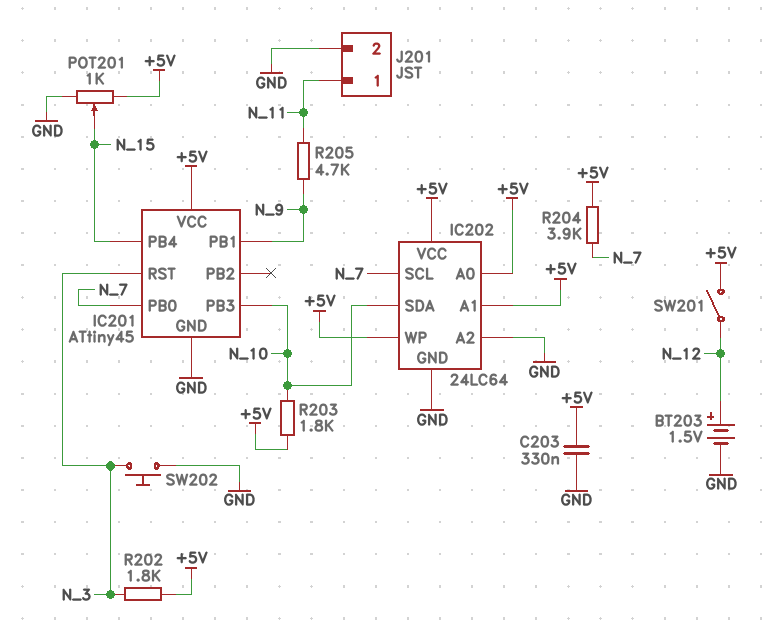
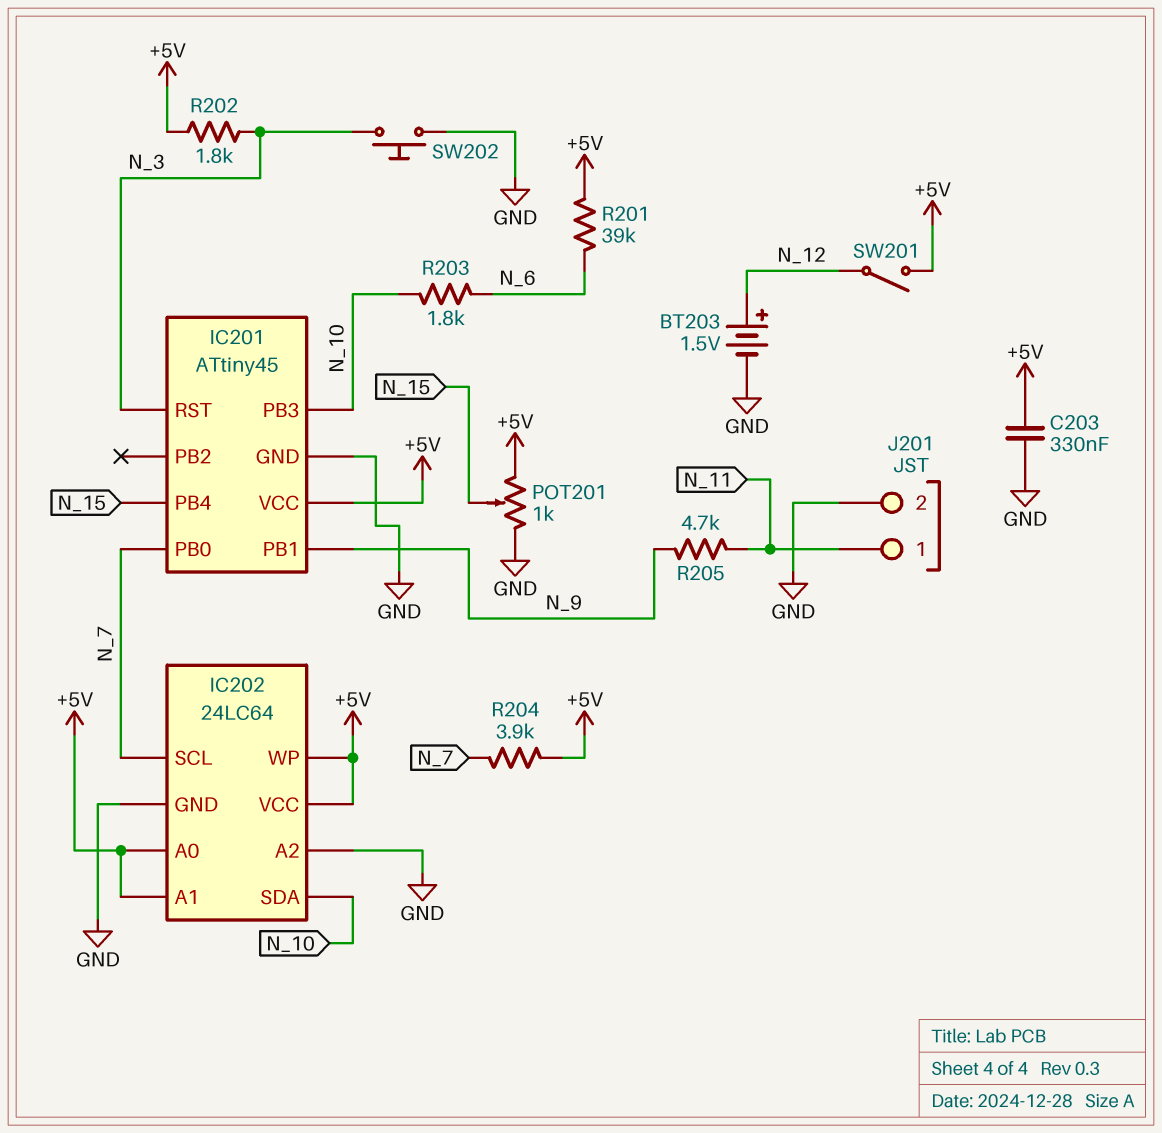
R201: none -> 39k (+5V, N_6)
R203: 1.8k (+5V, N_10) -> 1.8k (N_6, N_10)

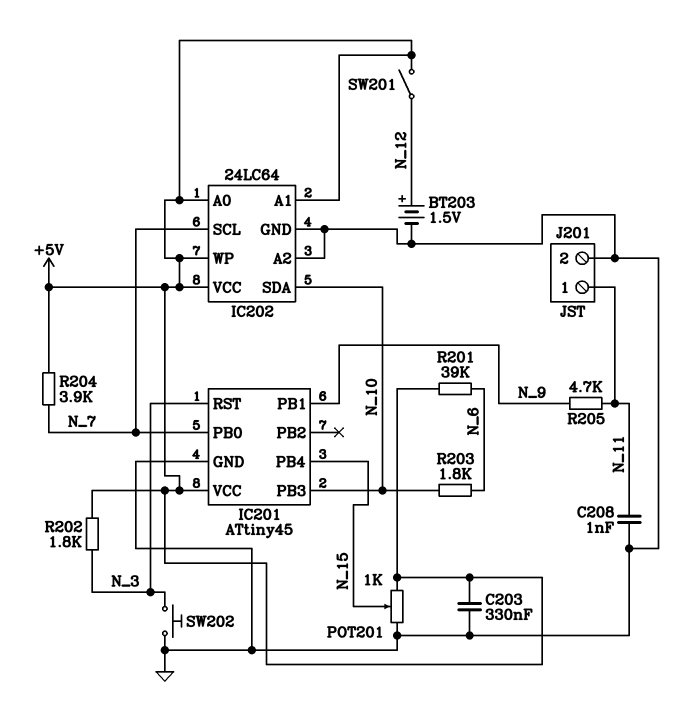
C208: none -> 1nF (GND, N_11)

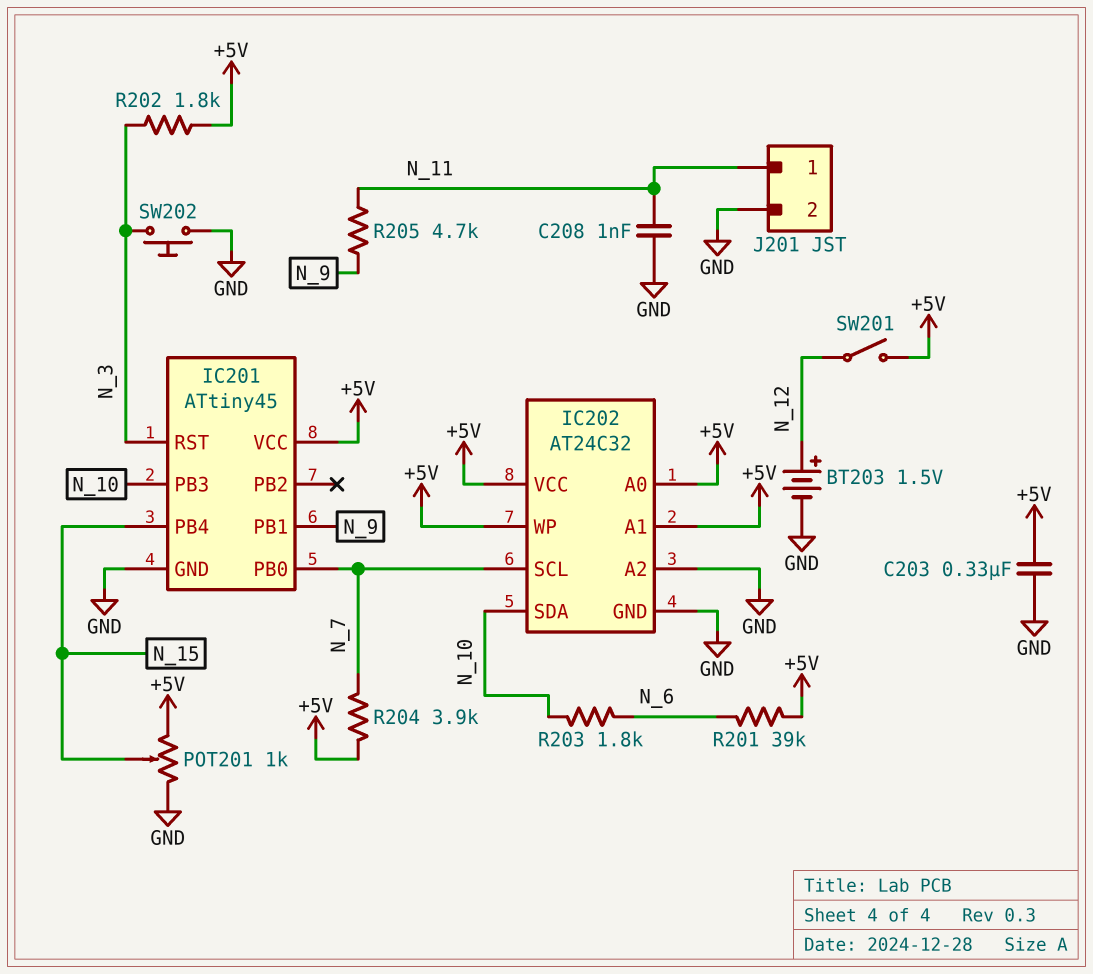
IC202: 24LC64 -> AT24C32

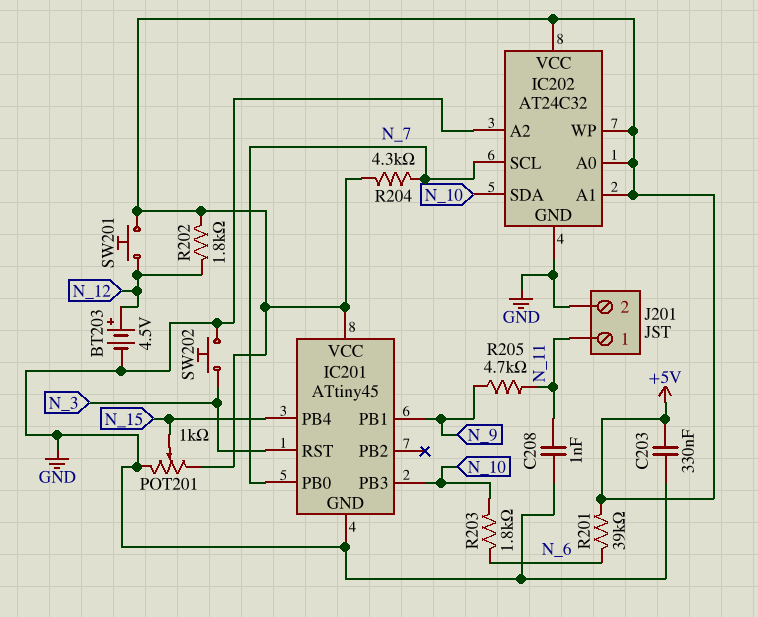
BT203: 1.5V (plus N_12, minus GND) -> 4.5V (plus N_12, minus GND)
R202: 1.8k (+5V, N_3) -> 1.8k (+5V, N_12)
R204: 3.9k (+5V, N_7) -> 4.3k (+5V, N_7)
SW201: switch (+5V, N_12) -> button (+5V, N_12)

